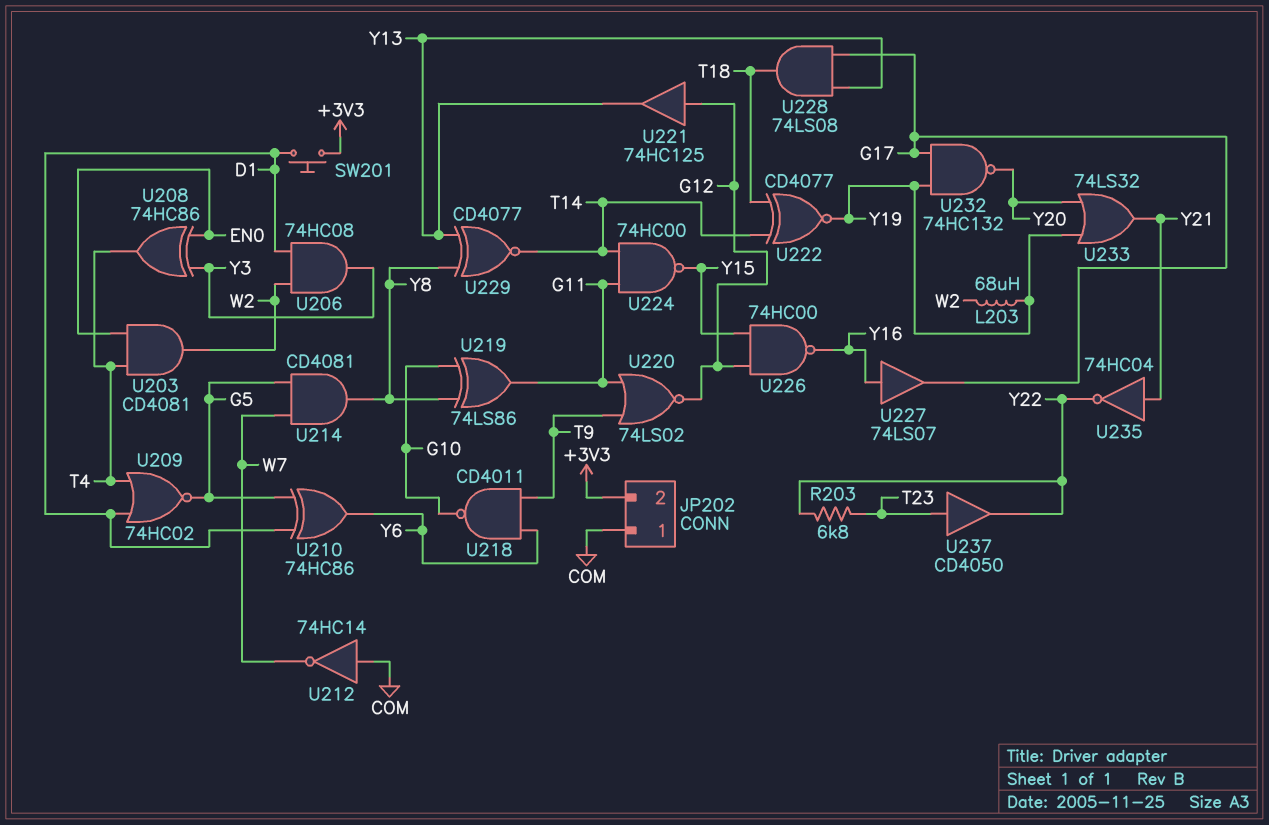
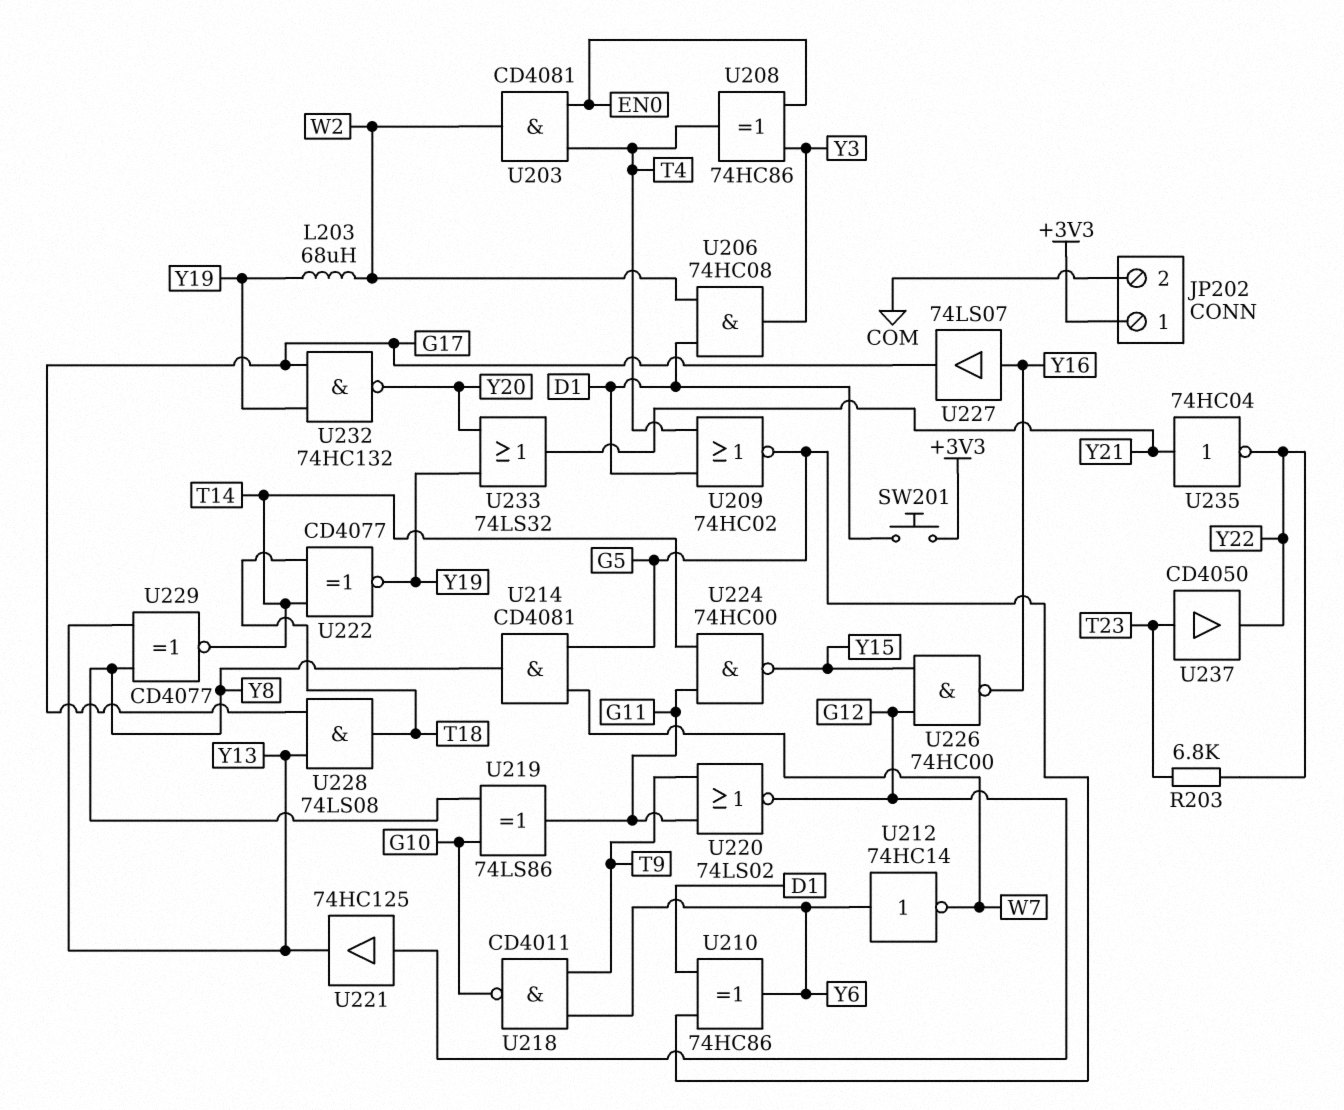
JP202 pin 1: COM -> +3V3
JP202 pin 2: +3V3 -> COM
U212: NOT 74HC14 (in COM, out W7) -> NOT 74HC14 (in Y6, out W7)

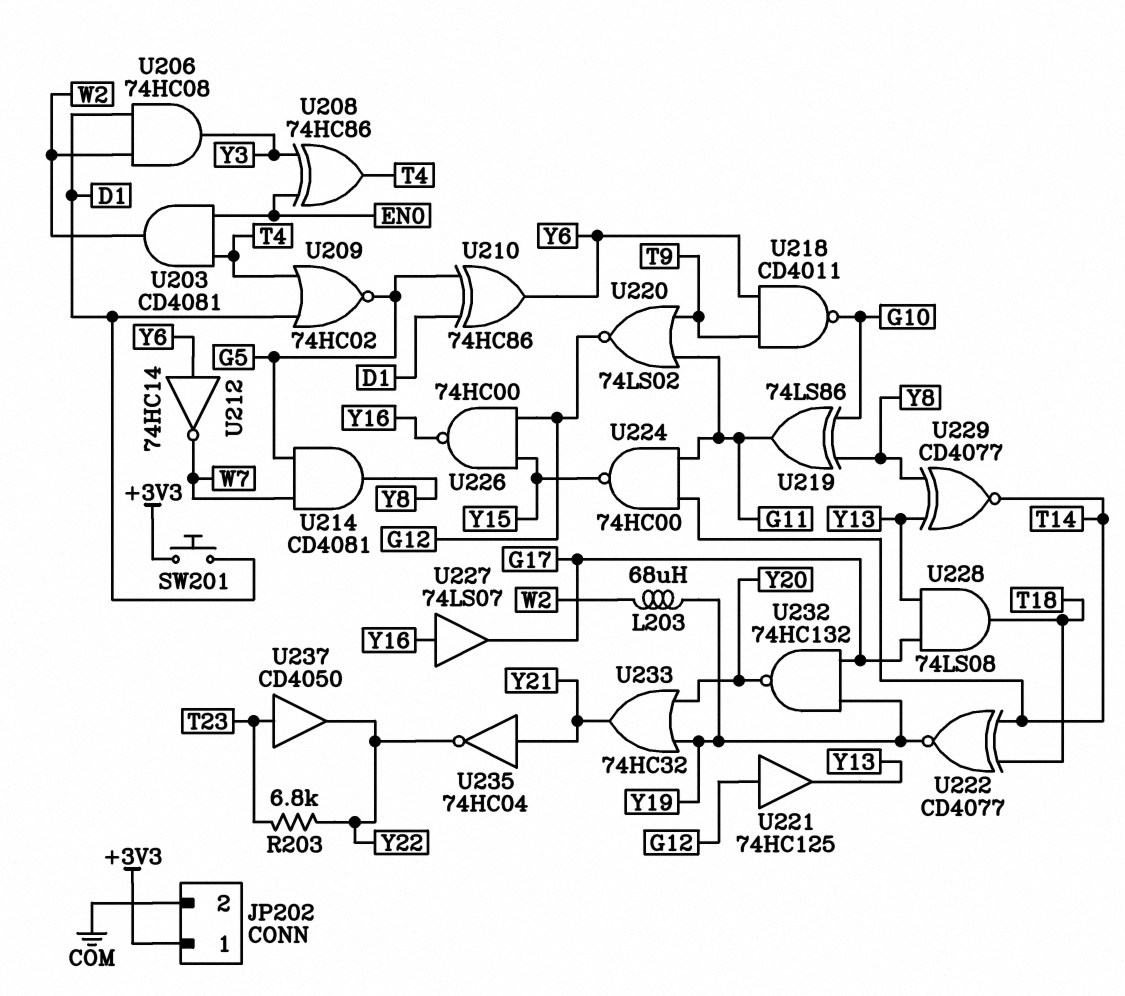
U233: OR 74LS32 (in Y19, in Y20, out Y21) -> OR 74HC32 (in Y19, in Y20, out Y21)

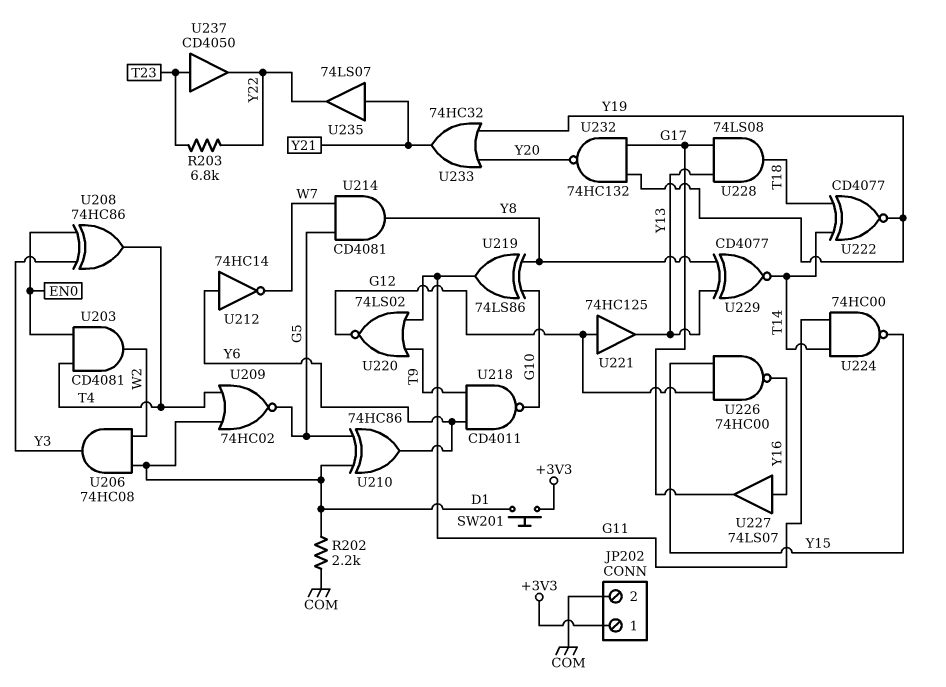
L203: 68uH (W2, Y19) -> none
R202: none -> 2.2k (COM, D1)
U235: NOT 74HC04 (in Y21, out Y22) -> buffer 74LS07 (in Y21, out Y22)

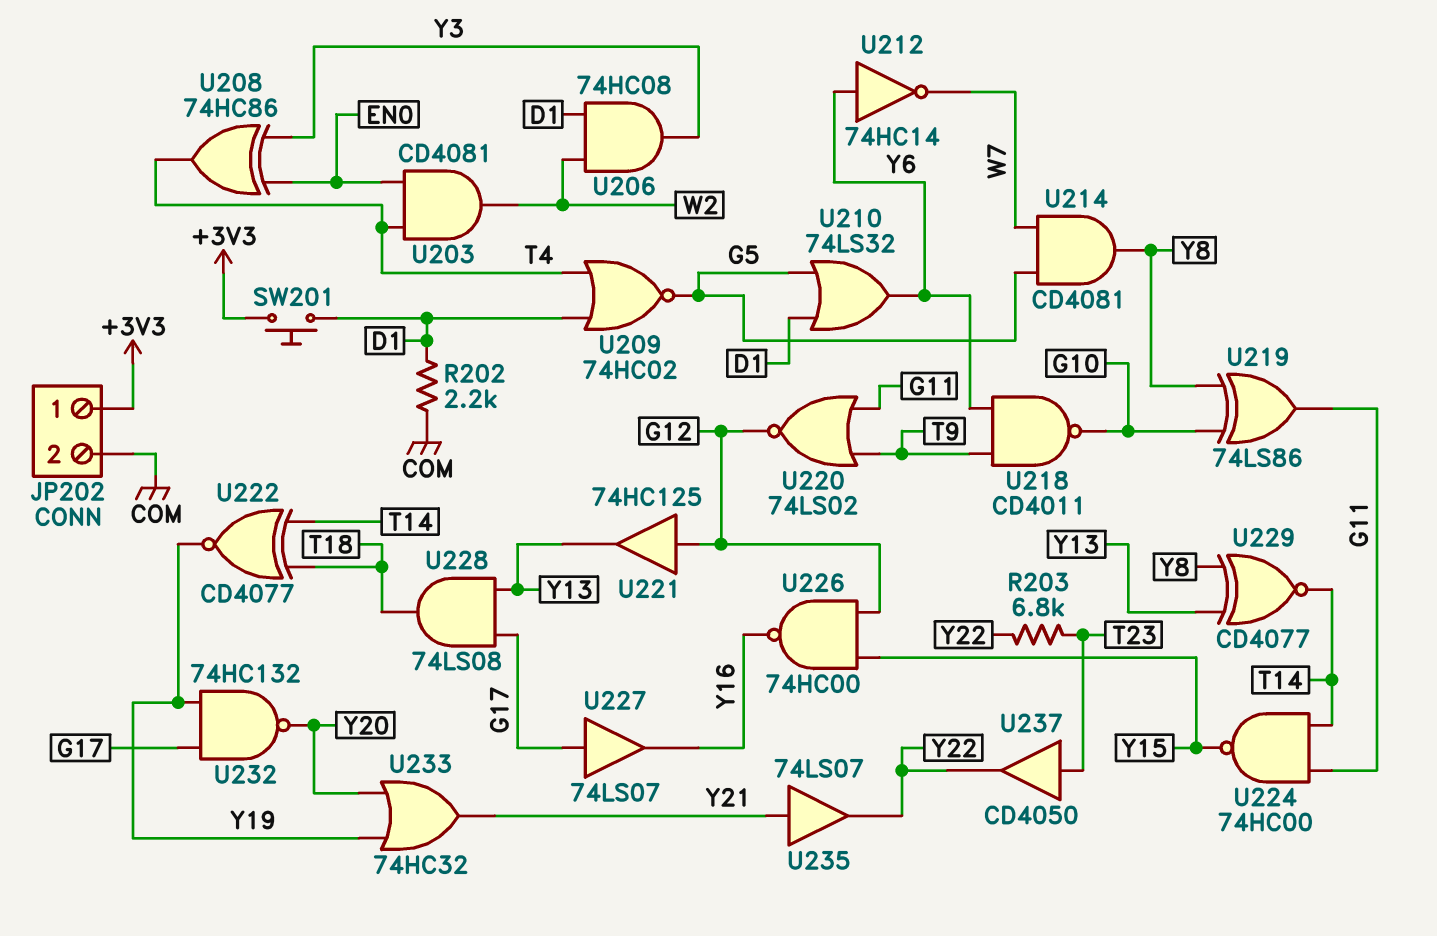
U210: XOR 74HC86 (in D1, in G5, out Y6) -> OR 74LS32 (in D1, in G5, out Y6)
U227: buffer 74LS07 (in Y16, out G17) -> buffer 74LS07 (in G17, out Y16)

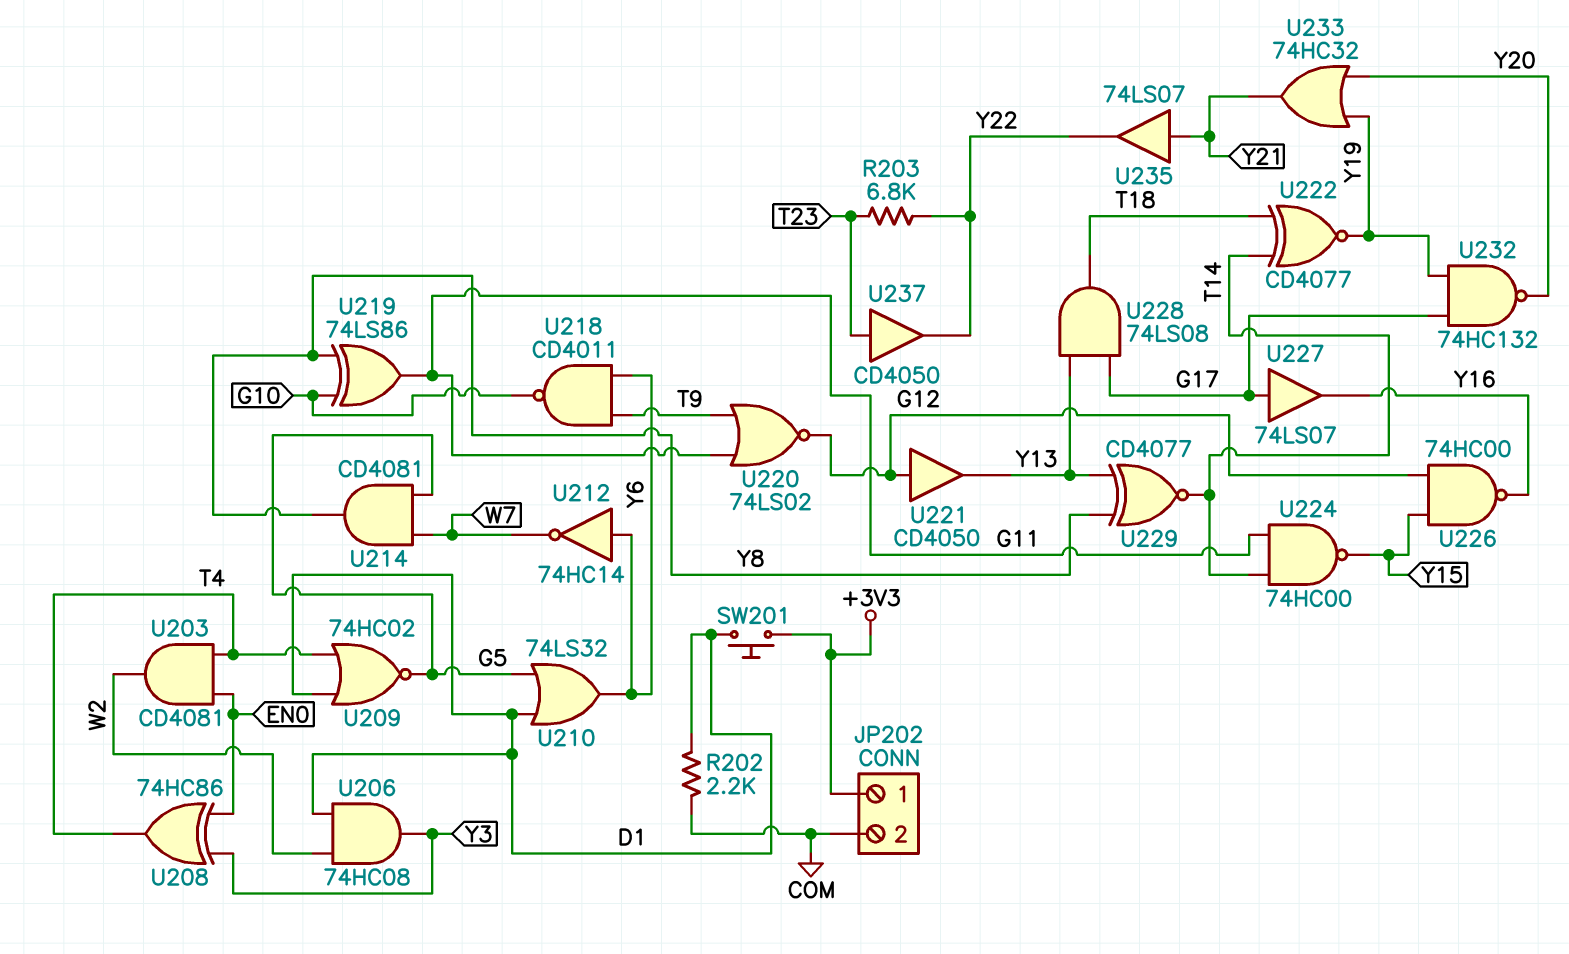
U221: buffer 74HC125 (in G12, out Y13) -> buffer CD4050 (in G12, out Y13)

